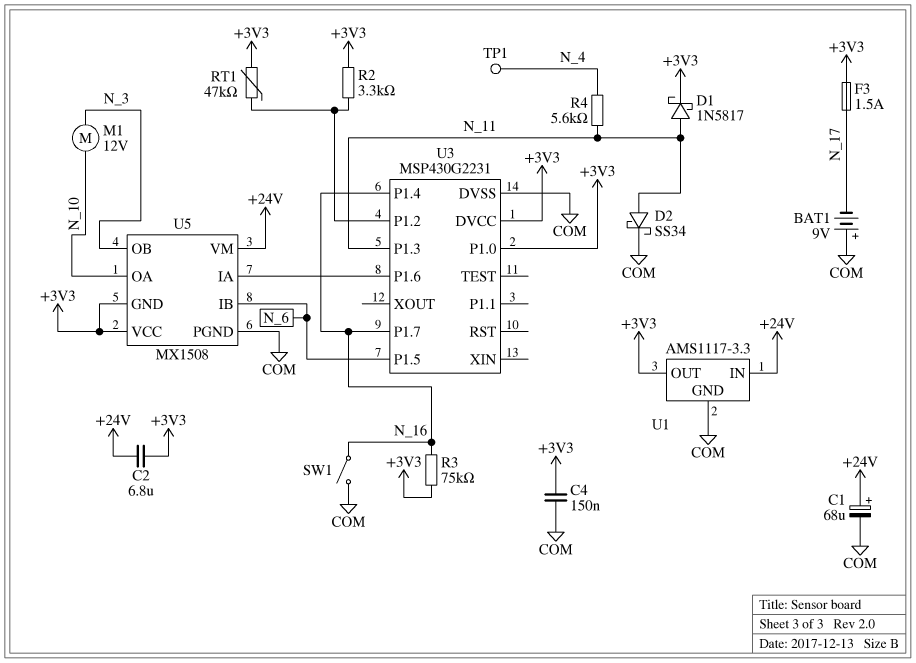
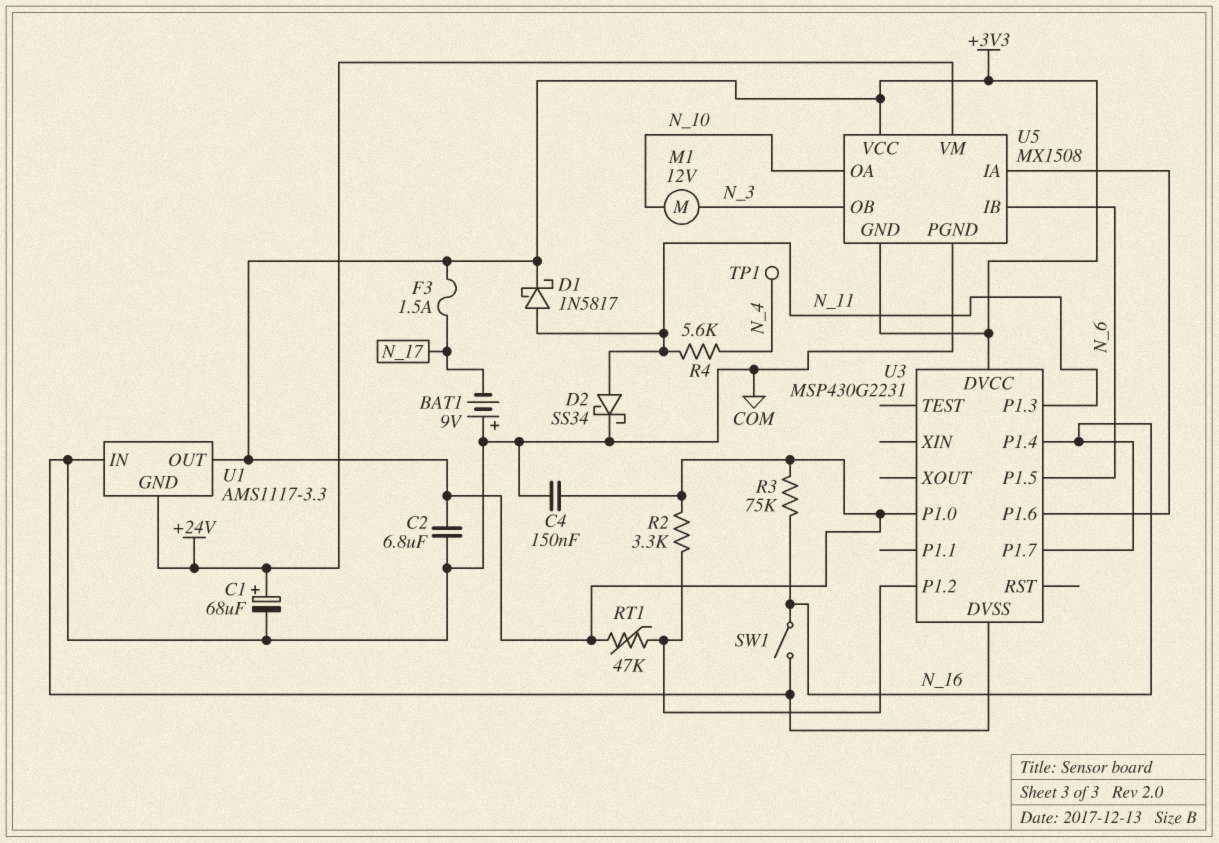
C2: 6.8uF (+3V3, +24V) -> 6.8uF (+3V3, COM)
U1 pin GND: COM -> +24V
U1 pin IN: +24V -> COM

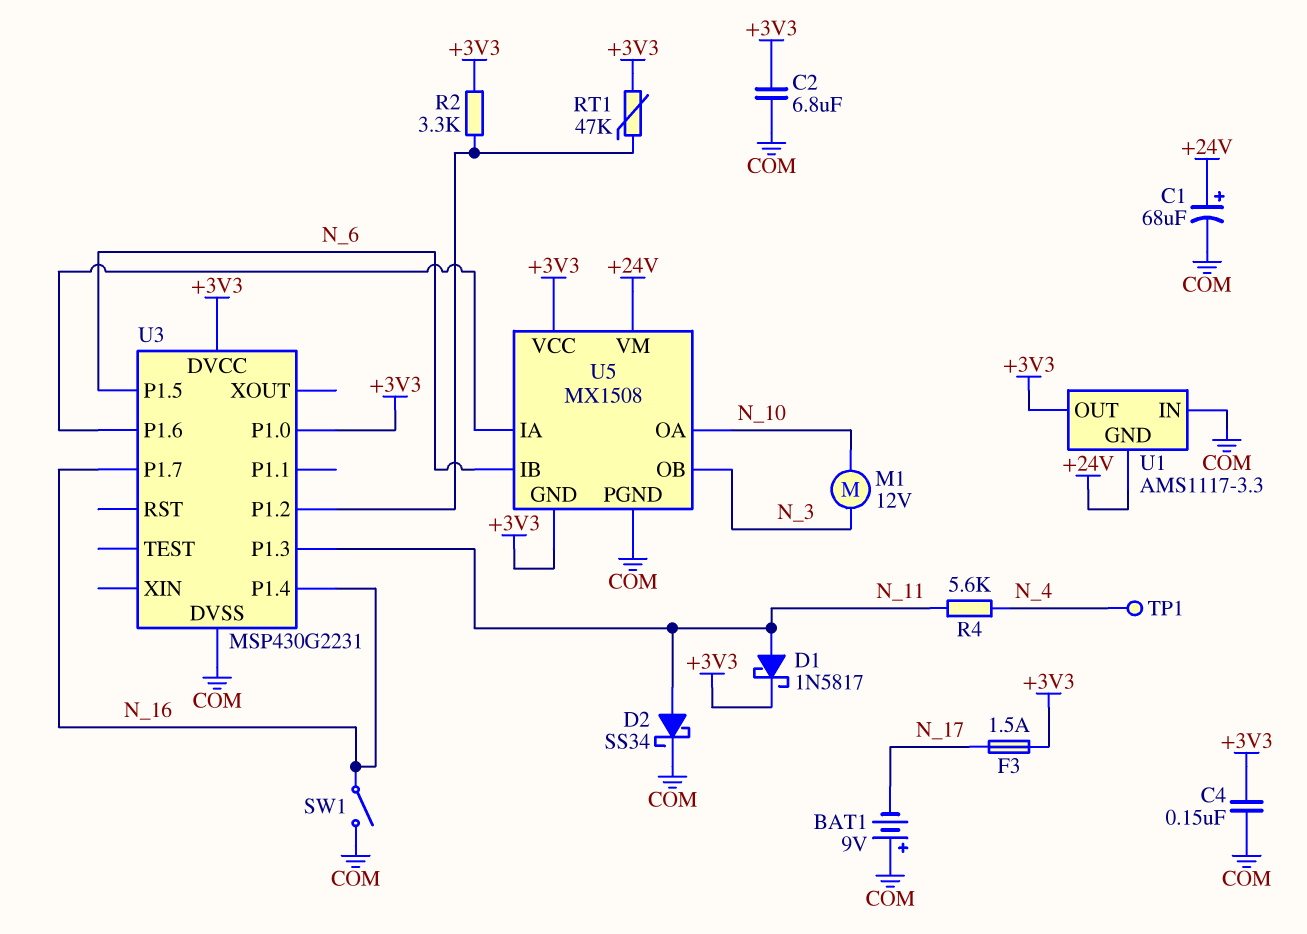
R3: 75k (+3V3, N_16) -> none

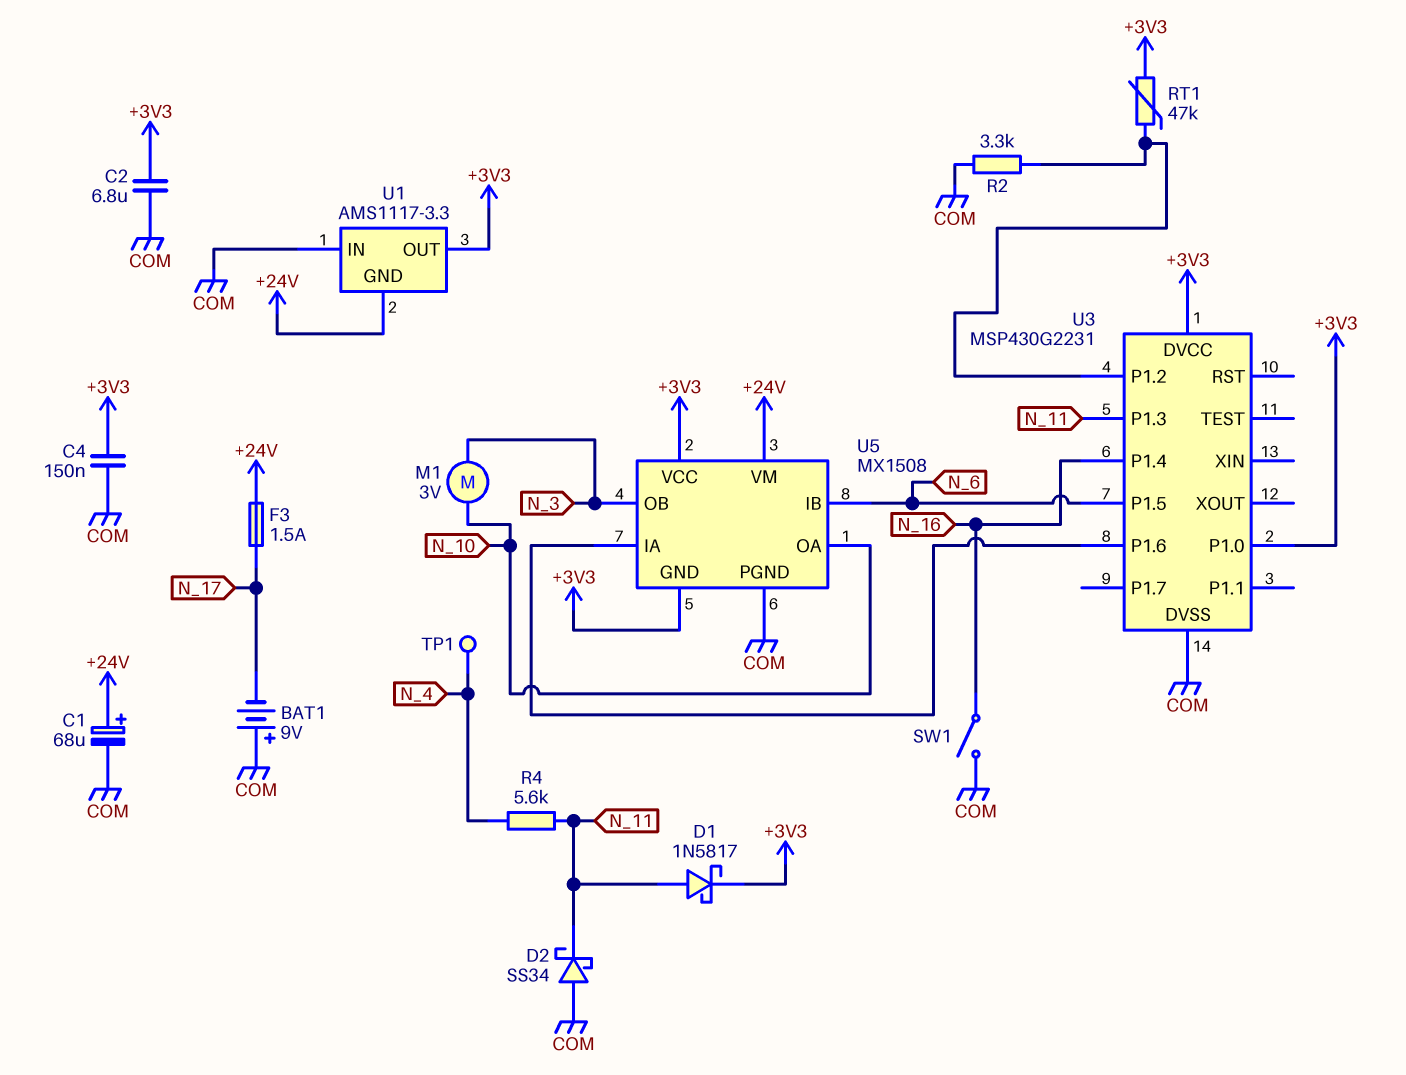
D2: schottky SS34 (A N_11, K COM) -> schottky SS34 (A COM, K N_11)
F3: 1.5A (+3V3, N_17) -> 1.5A (+24V, N_17)
M1: motor 12V (N_3, N_10) -> motor 3V (N_3, N_10)
R2: 3.3k (+3V3, U3/P1.2) -> 3.3k (COM, U3/P1.2)
U3 pin P1.7: N_16 -> none

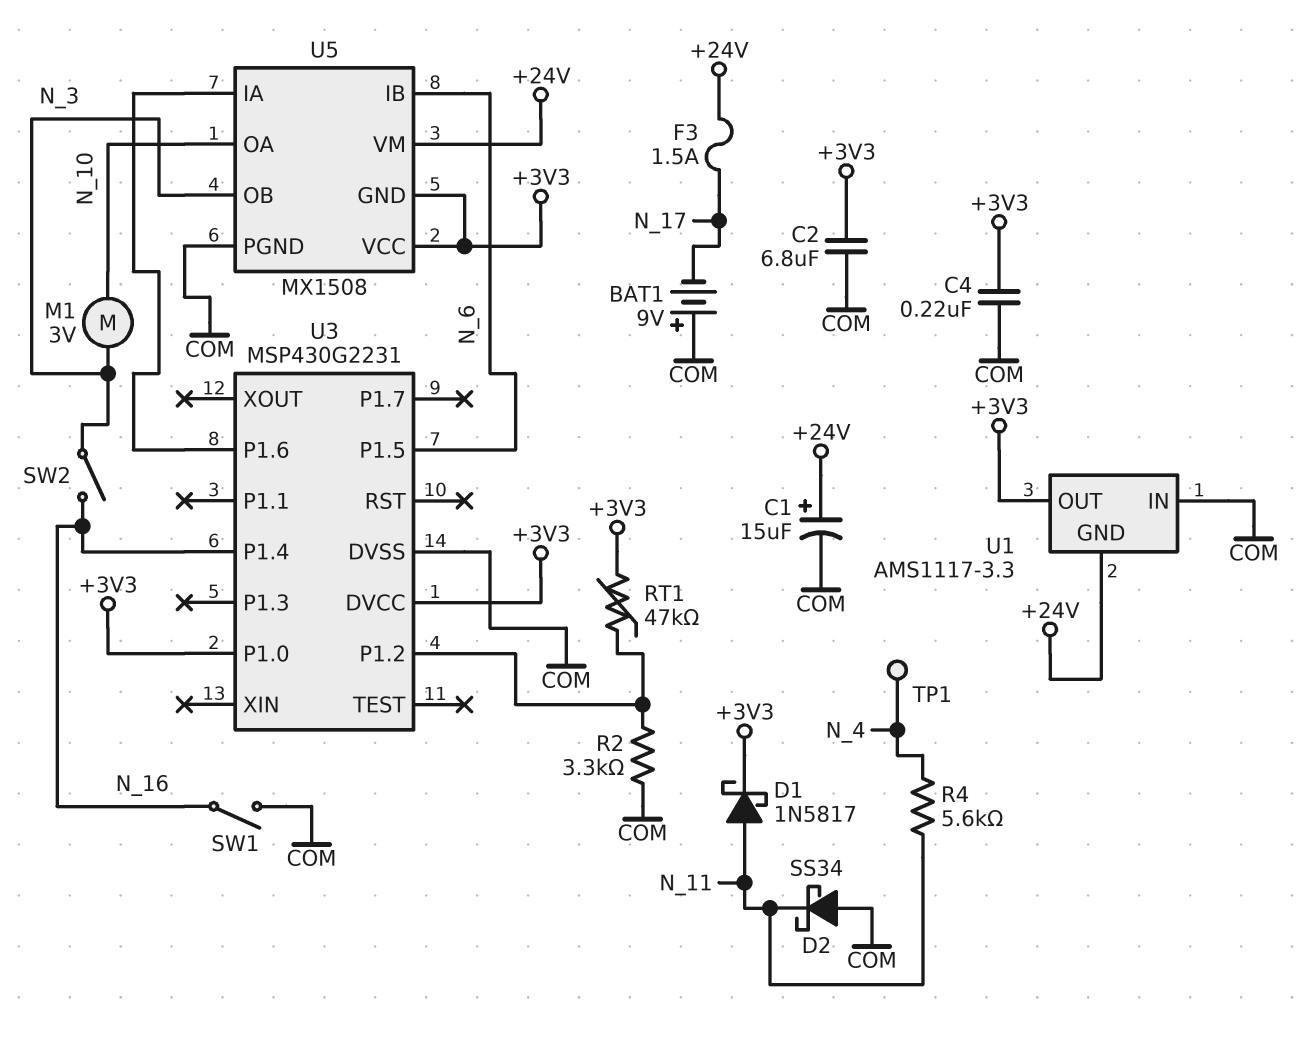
C1: 68uF (plus +24V, minus COM) -> 15uF (plus +24V, minus COM)
C4: 150nF (+3V3, COM) -> 220nF (+3V3, COM)
SW2: none -> switch (N_3, N_16)
U3 pin P1.3: N_11 -> none

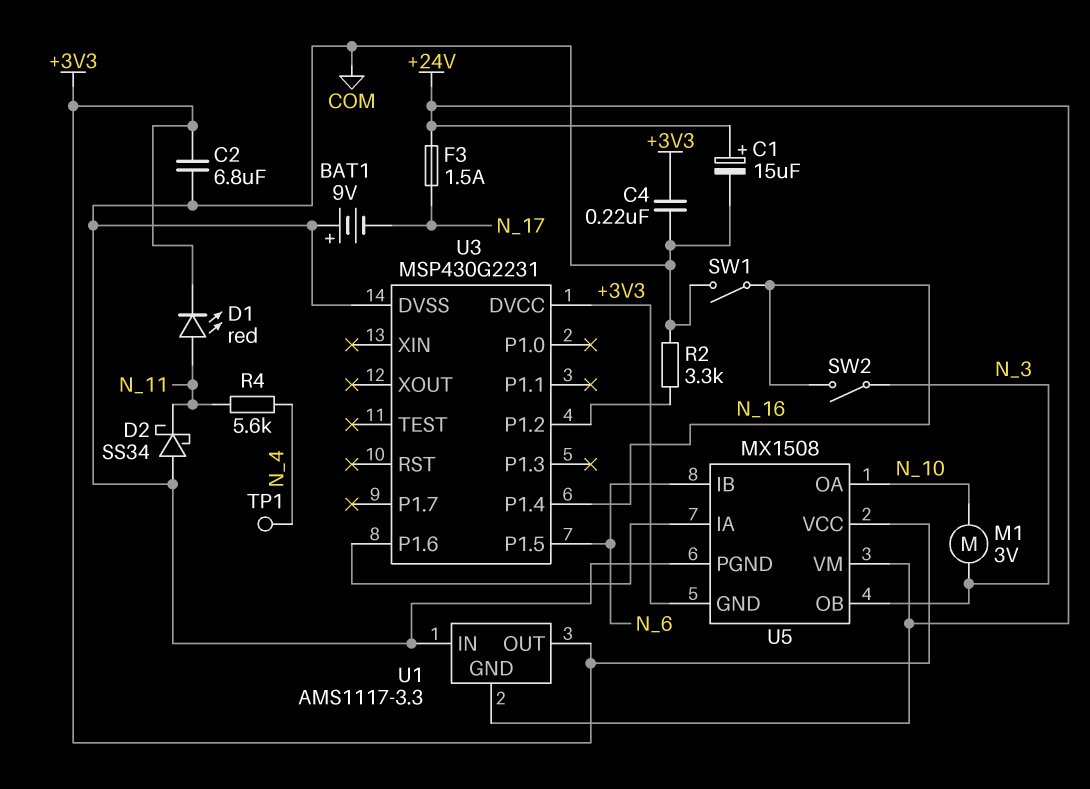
D1: schottky 1N5817 (A N_11, K +3V3) -> LED red (A N_11, K +3V3)
RT1: 47k (+3V3, U3/P1.2) -> none
U3 pin P1.0: +3V3 -> none

